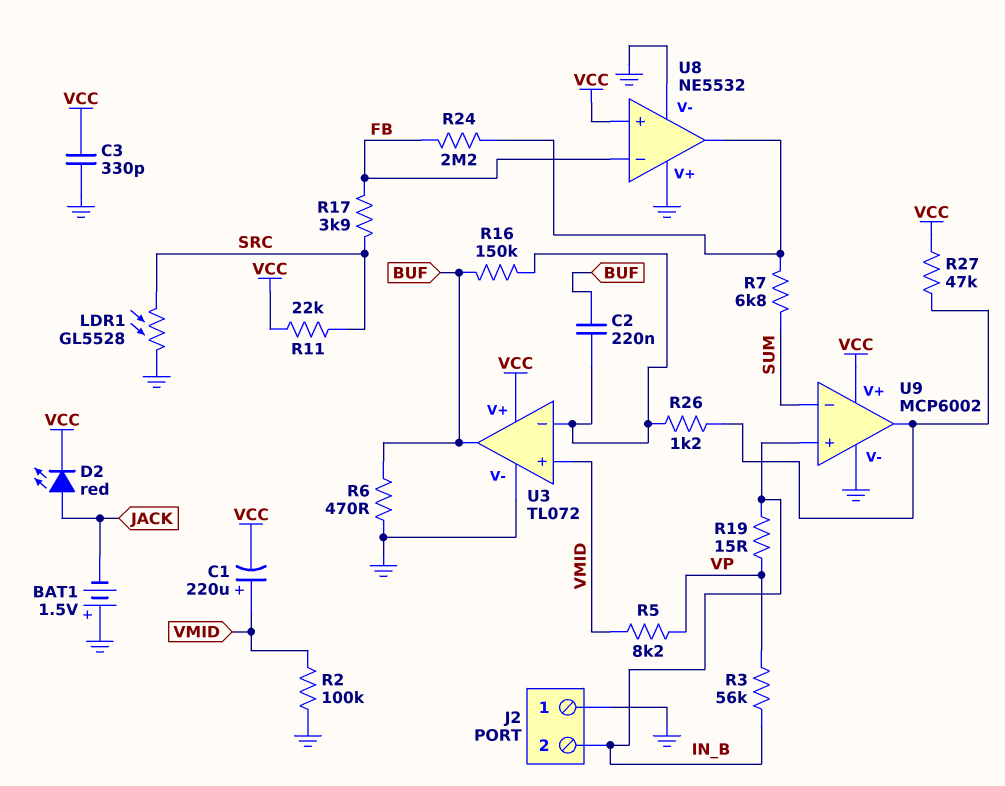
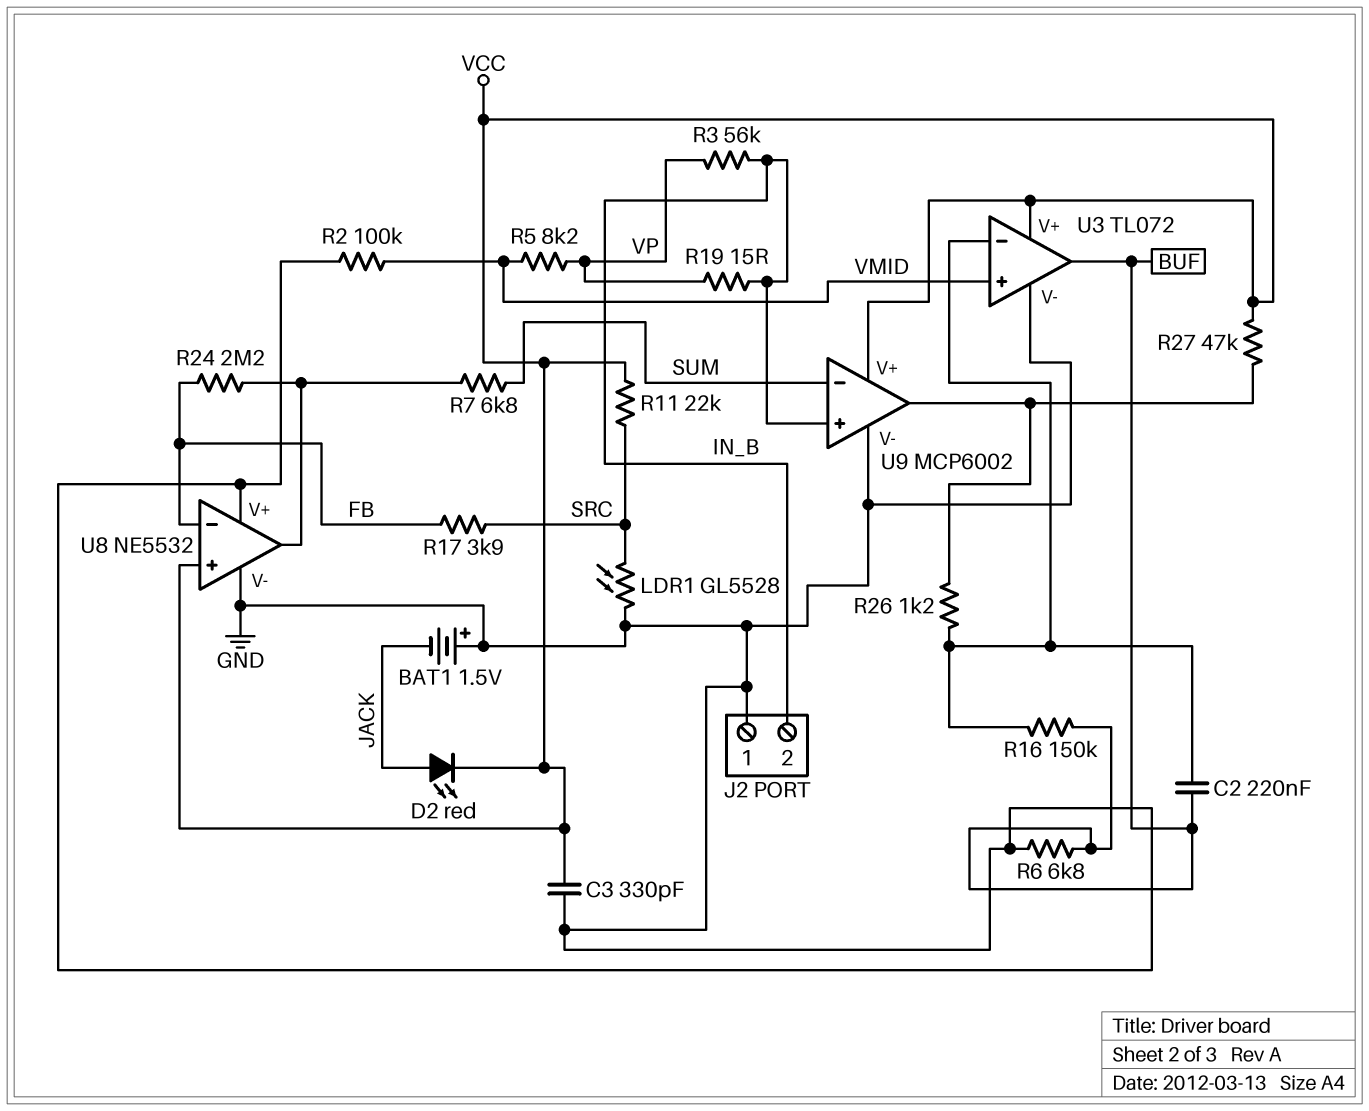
C1: 220uF (plus VMID, minus VCC) -> none
R6: 470 (BUF, GND) -> 6.8k (BUF, GND)

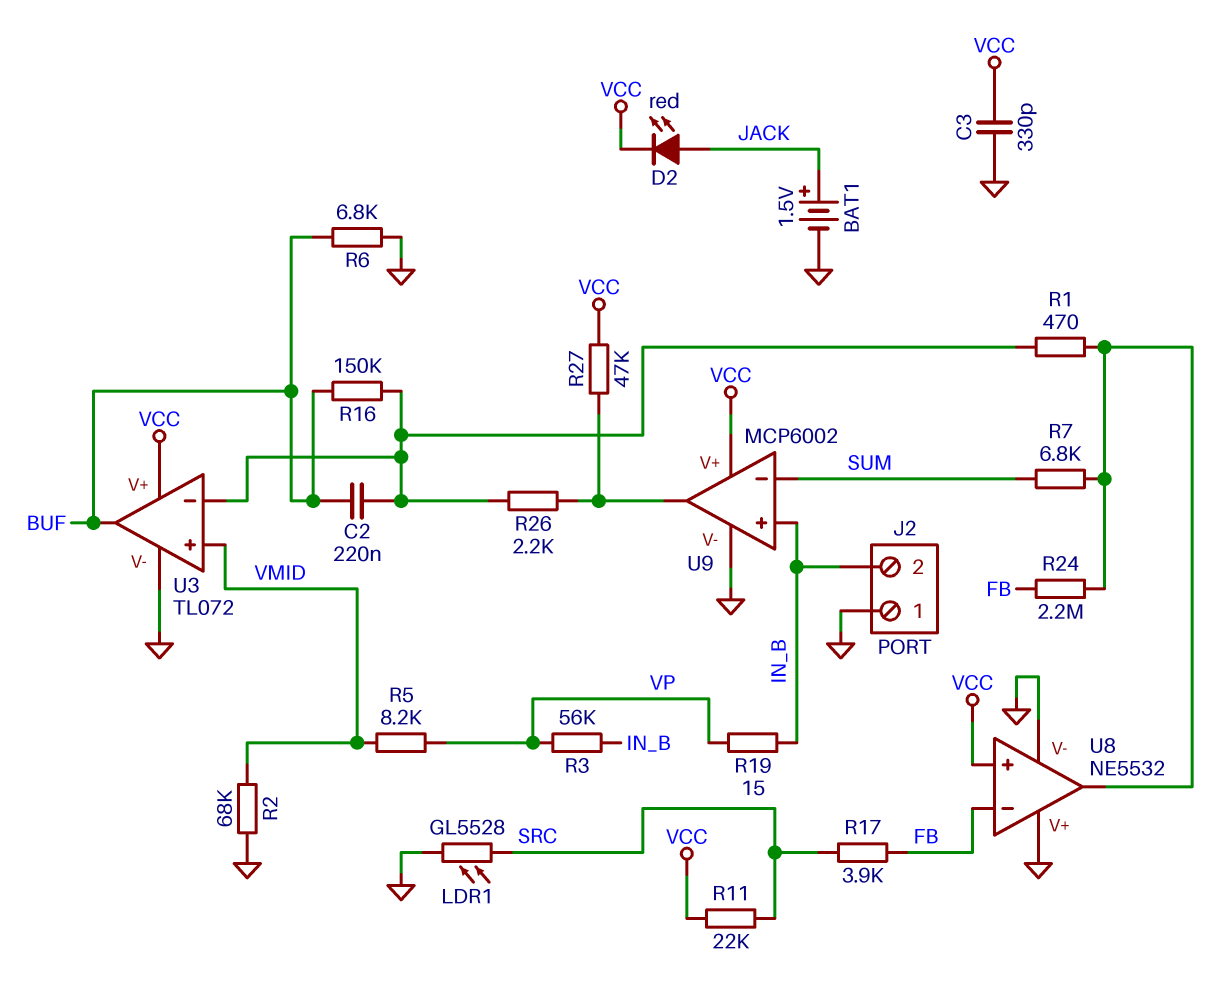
BAT1: 1.5V (plus GND, minus JACK) -> 1.5V (plus JACK, minus GND)
R1: none -> 470 (U3/in-, U8/out)
R2: 100k (GND, VMID) -> 68k (GND, VMID)
R26: 1.2k (U3/in-, U9/out) -> 2.2k (U3/in-, U9/out)

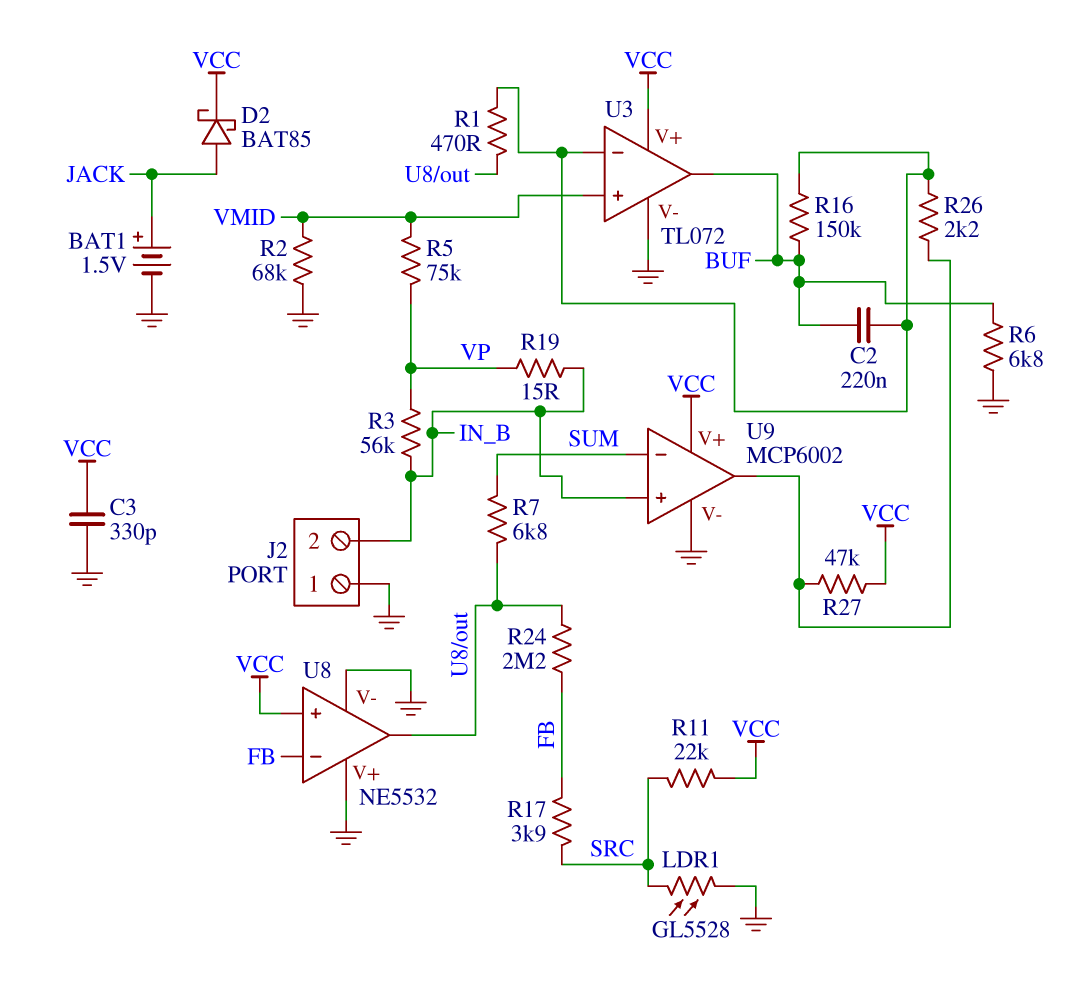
D2: LED red (A JACK, K VCC) -> schottky BAT85 (A JACK, K VCC)
R5: 8.2k (VMID, VP) -> 75k (VMID, VP)

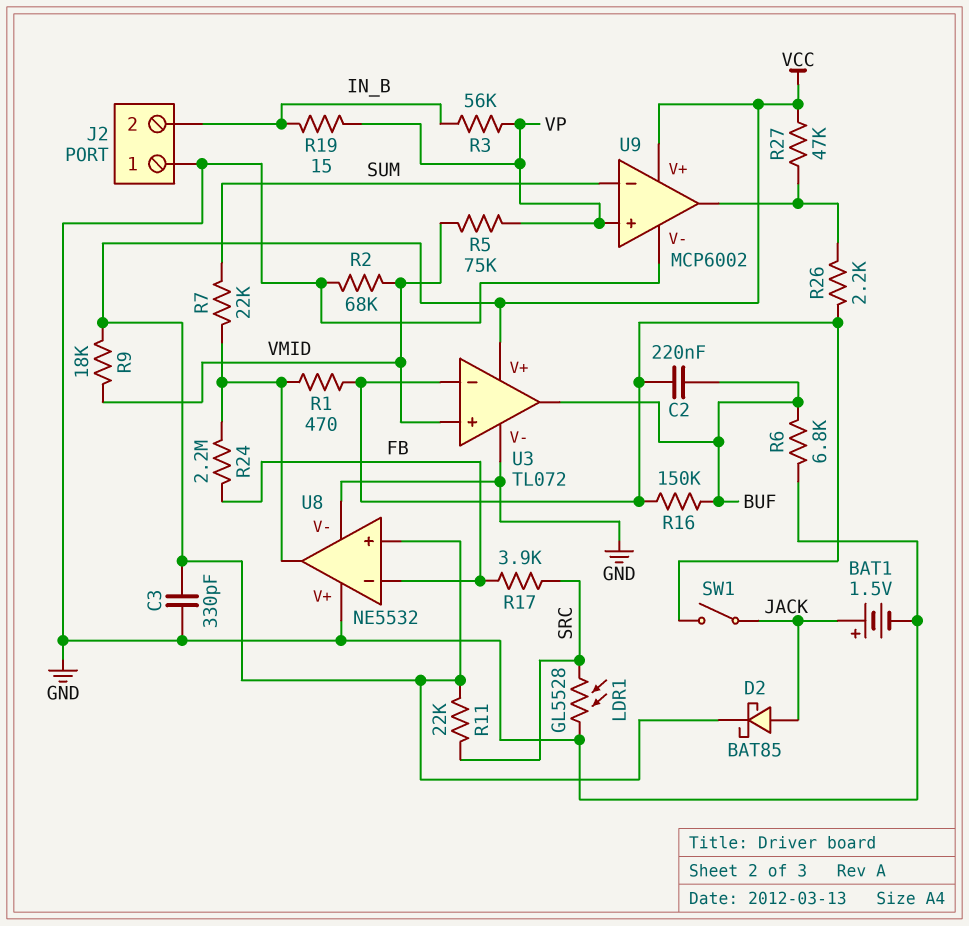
R7: 6.8k (SUM, U8/out) -> 22k (SUM, U8/out)
R9: none -> 18k (VCC, VMID)
SW1: none -> switch (JACK, U3/in-)
U9 pin in+: IN_B -> VP

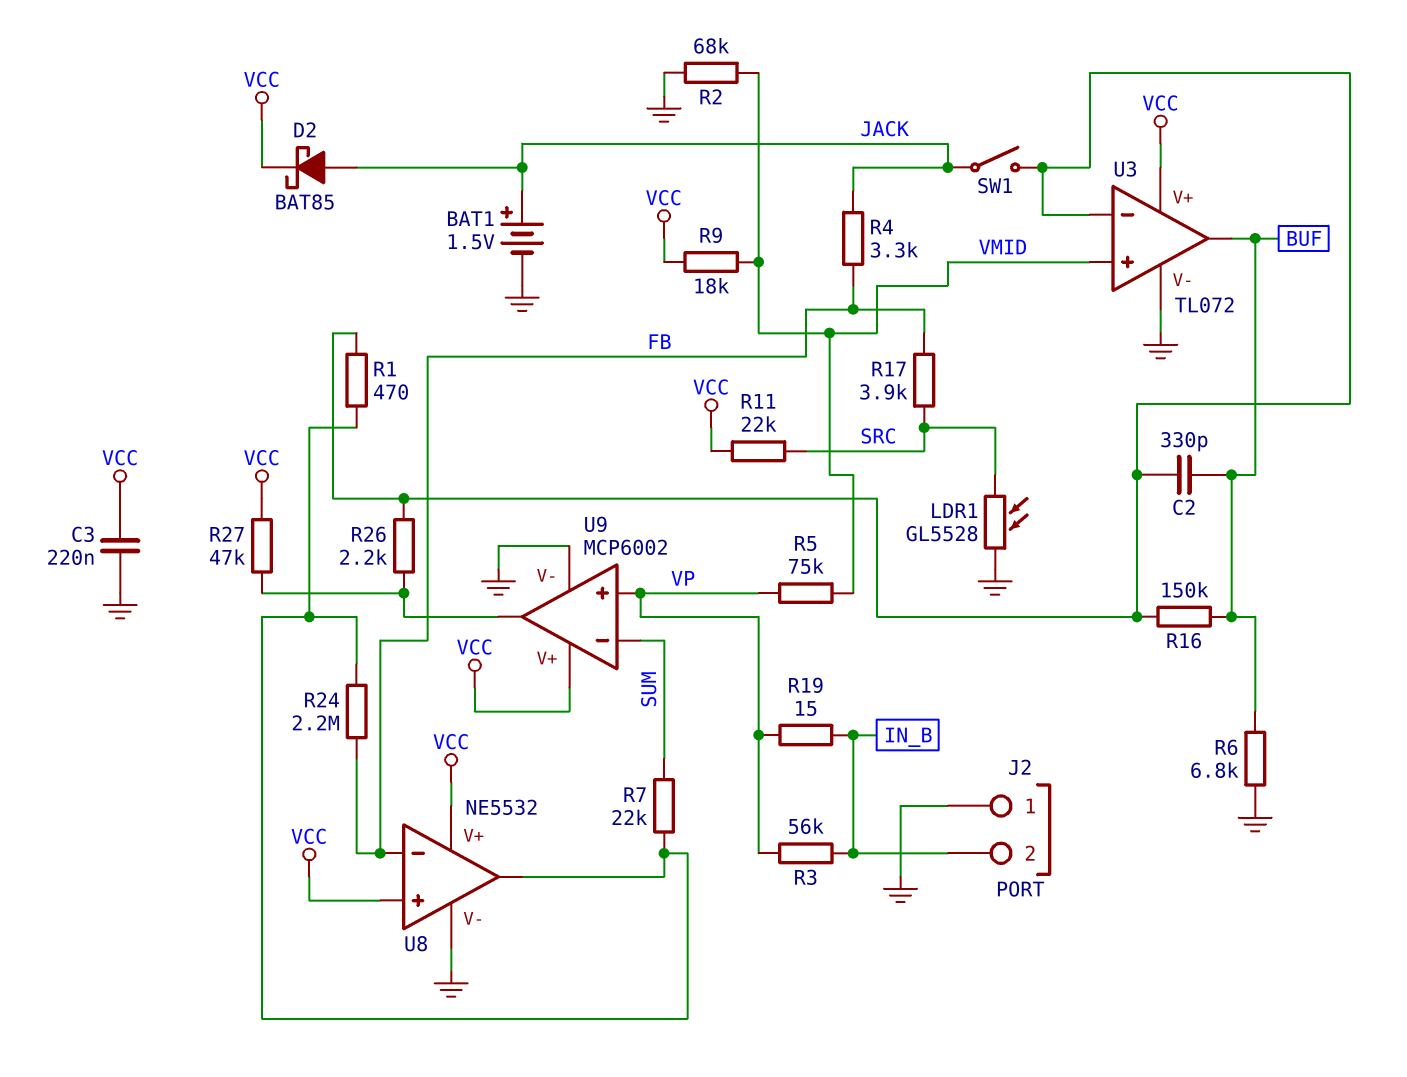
C2: 220nF (BUF, U3/in-) -> 330pF (BUF, U3/in-)
C3: 330pF (GND, VCC) -> 220nF (GND, VCC)
R4: none -> 3.3k (FB, JACK)
U8 pin V+: GND -> VCC

